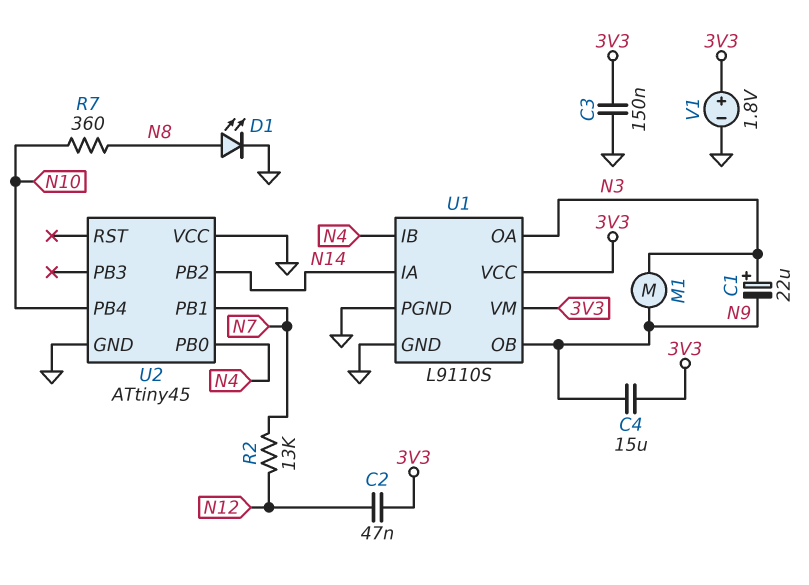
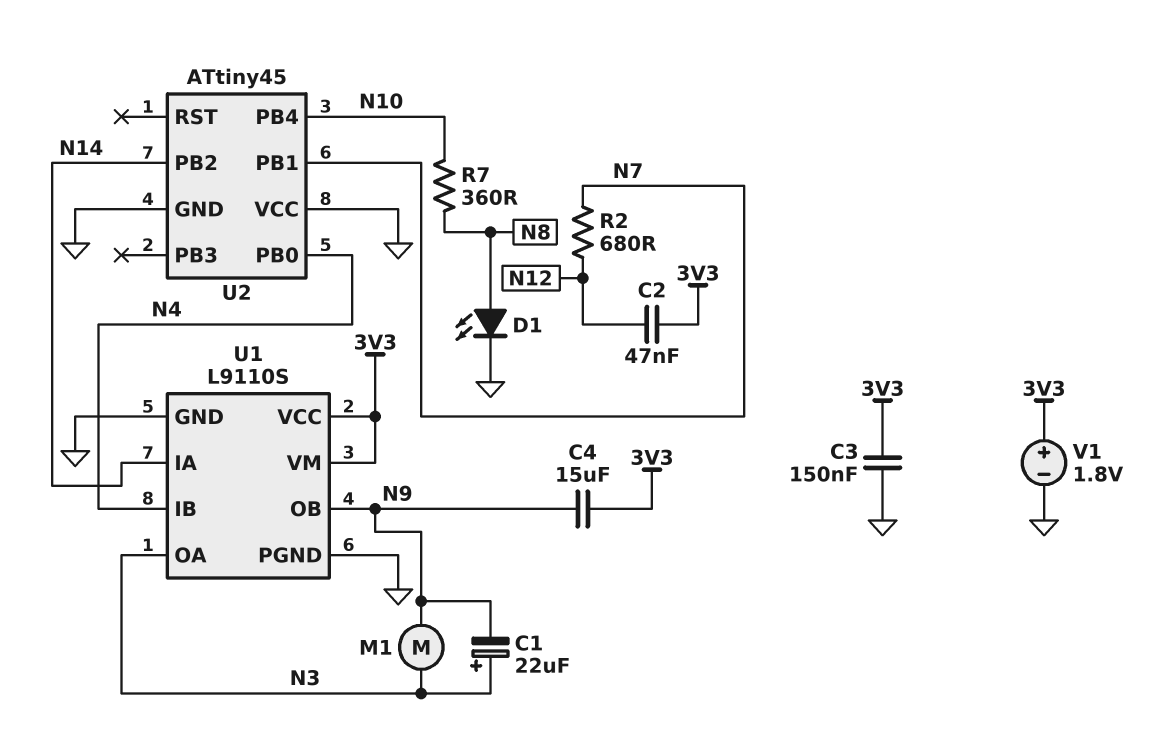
R2: 13k (N7, N12) -> 680 (N7, N12)

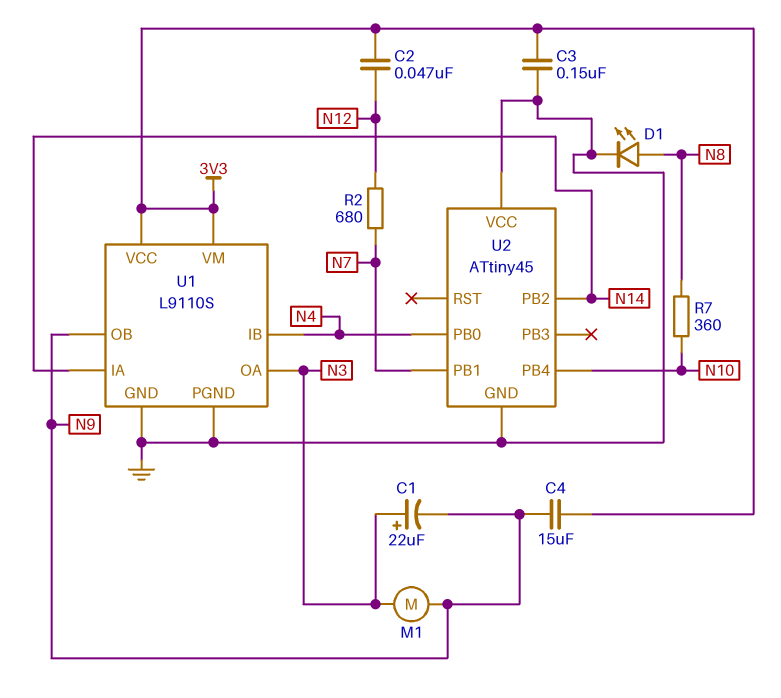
V1: 1.8V (plus 3V3, minus GND) -> none

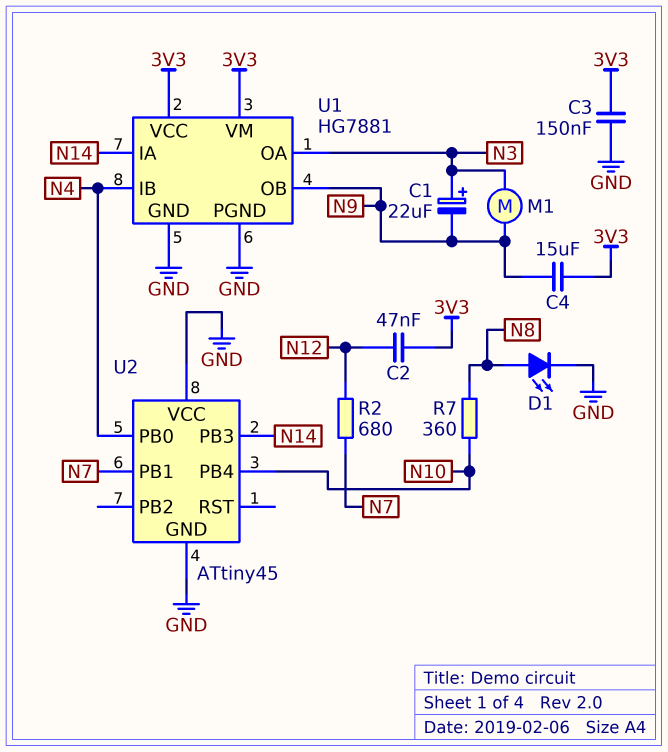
U1: L9110S -> HG7881
U2 pin PB2: N14 -> none
U2 pin PB3: none -> N14

